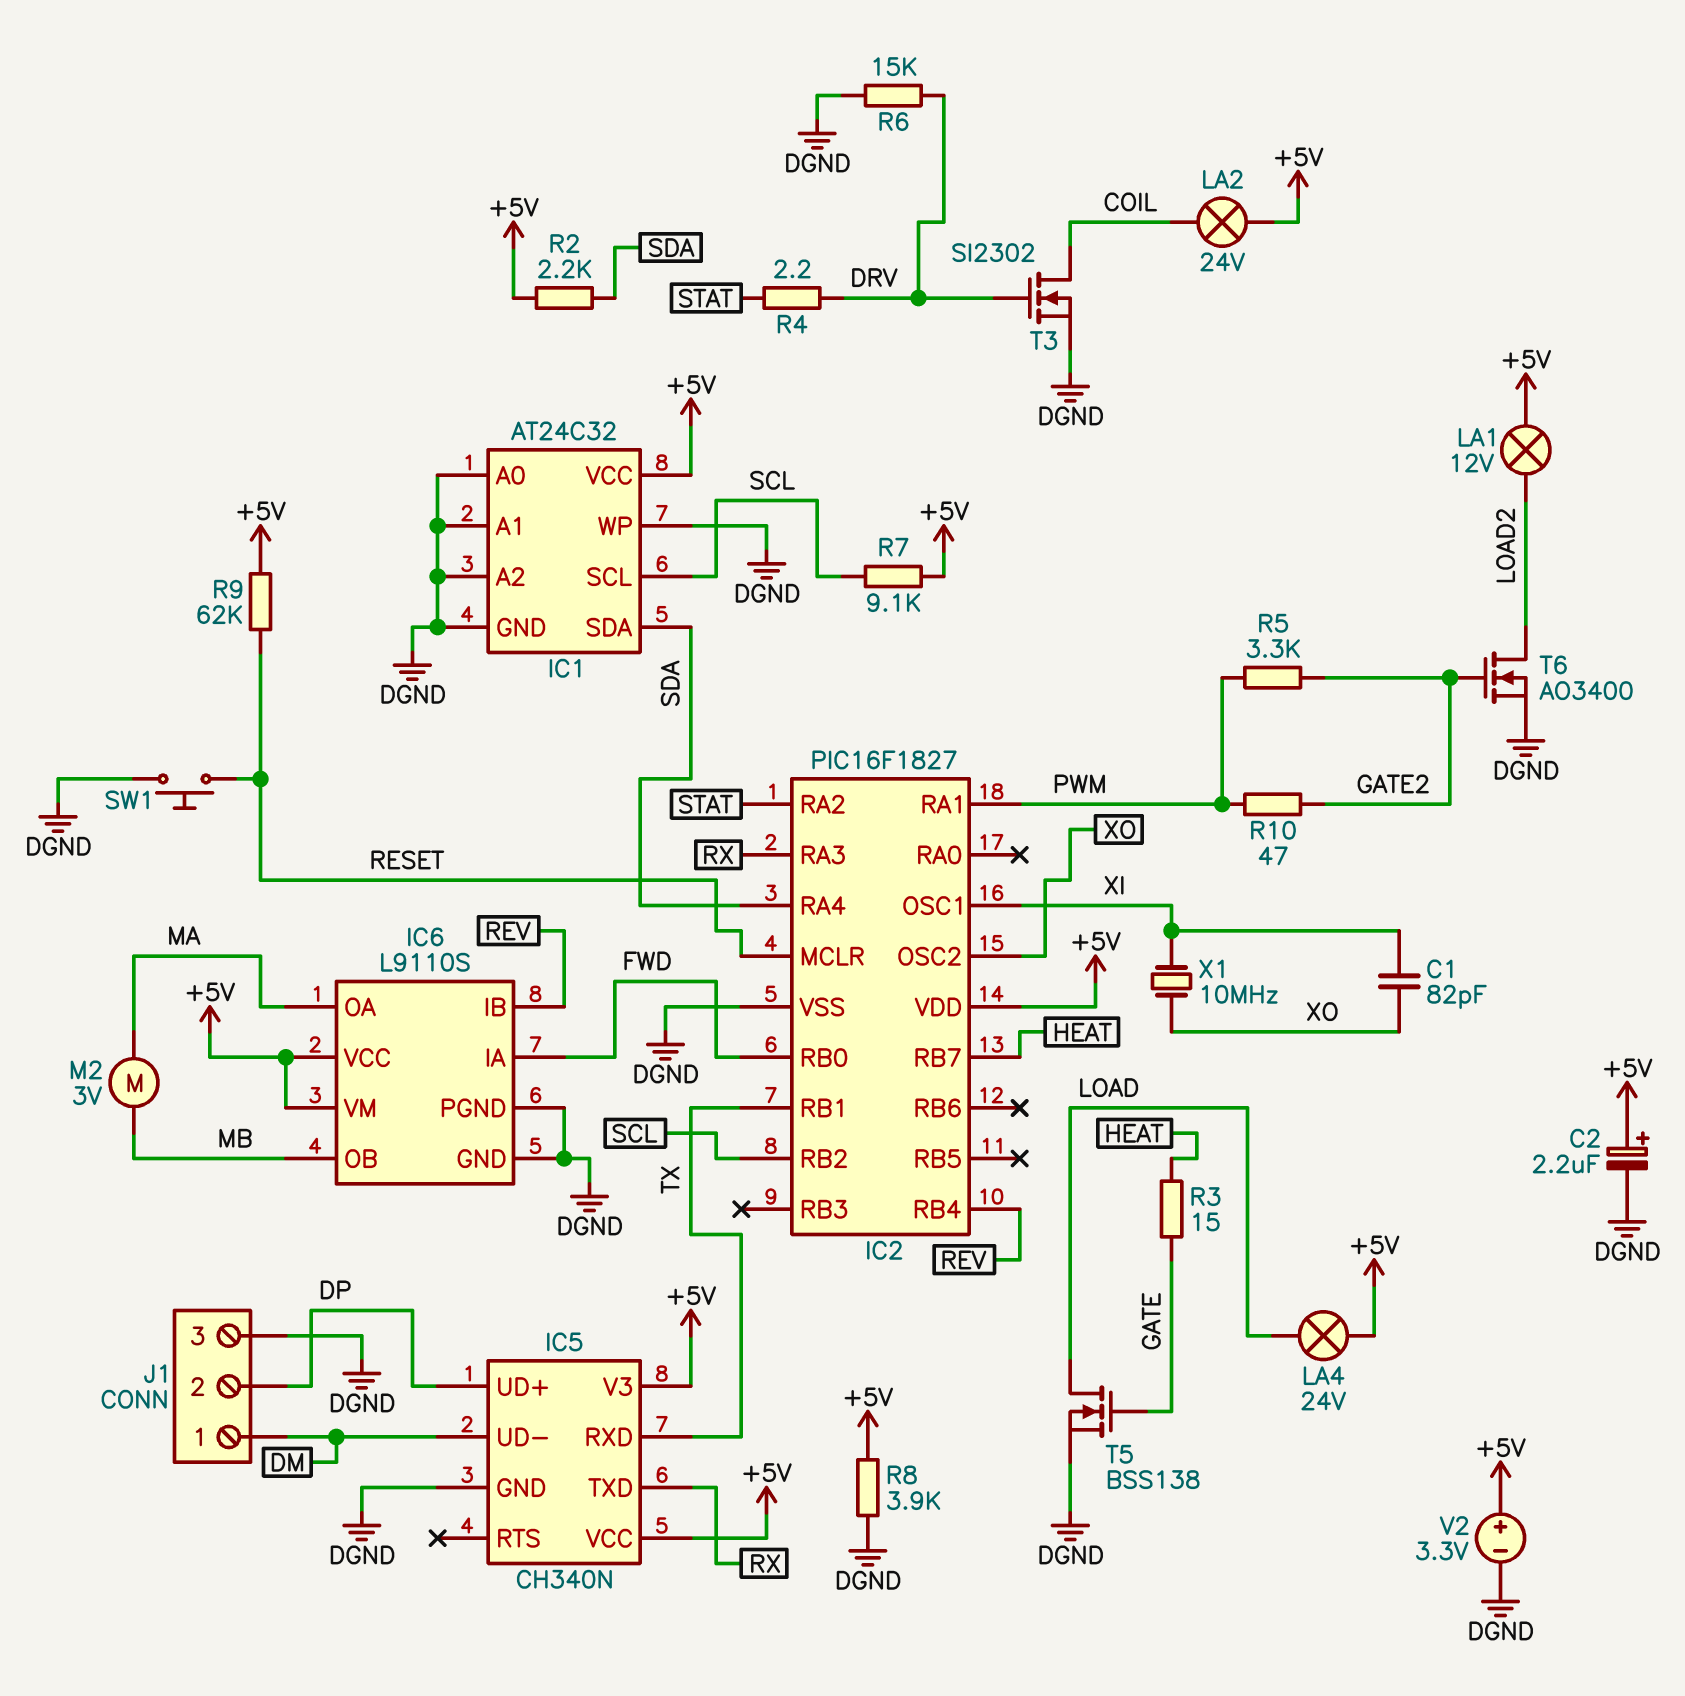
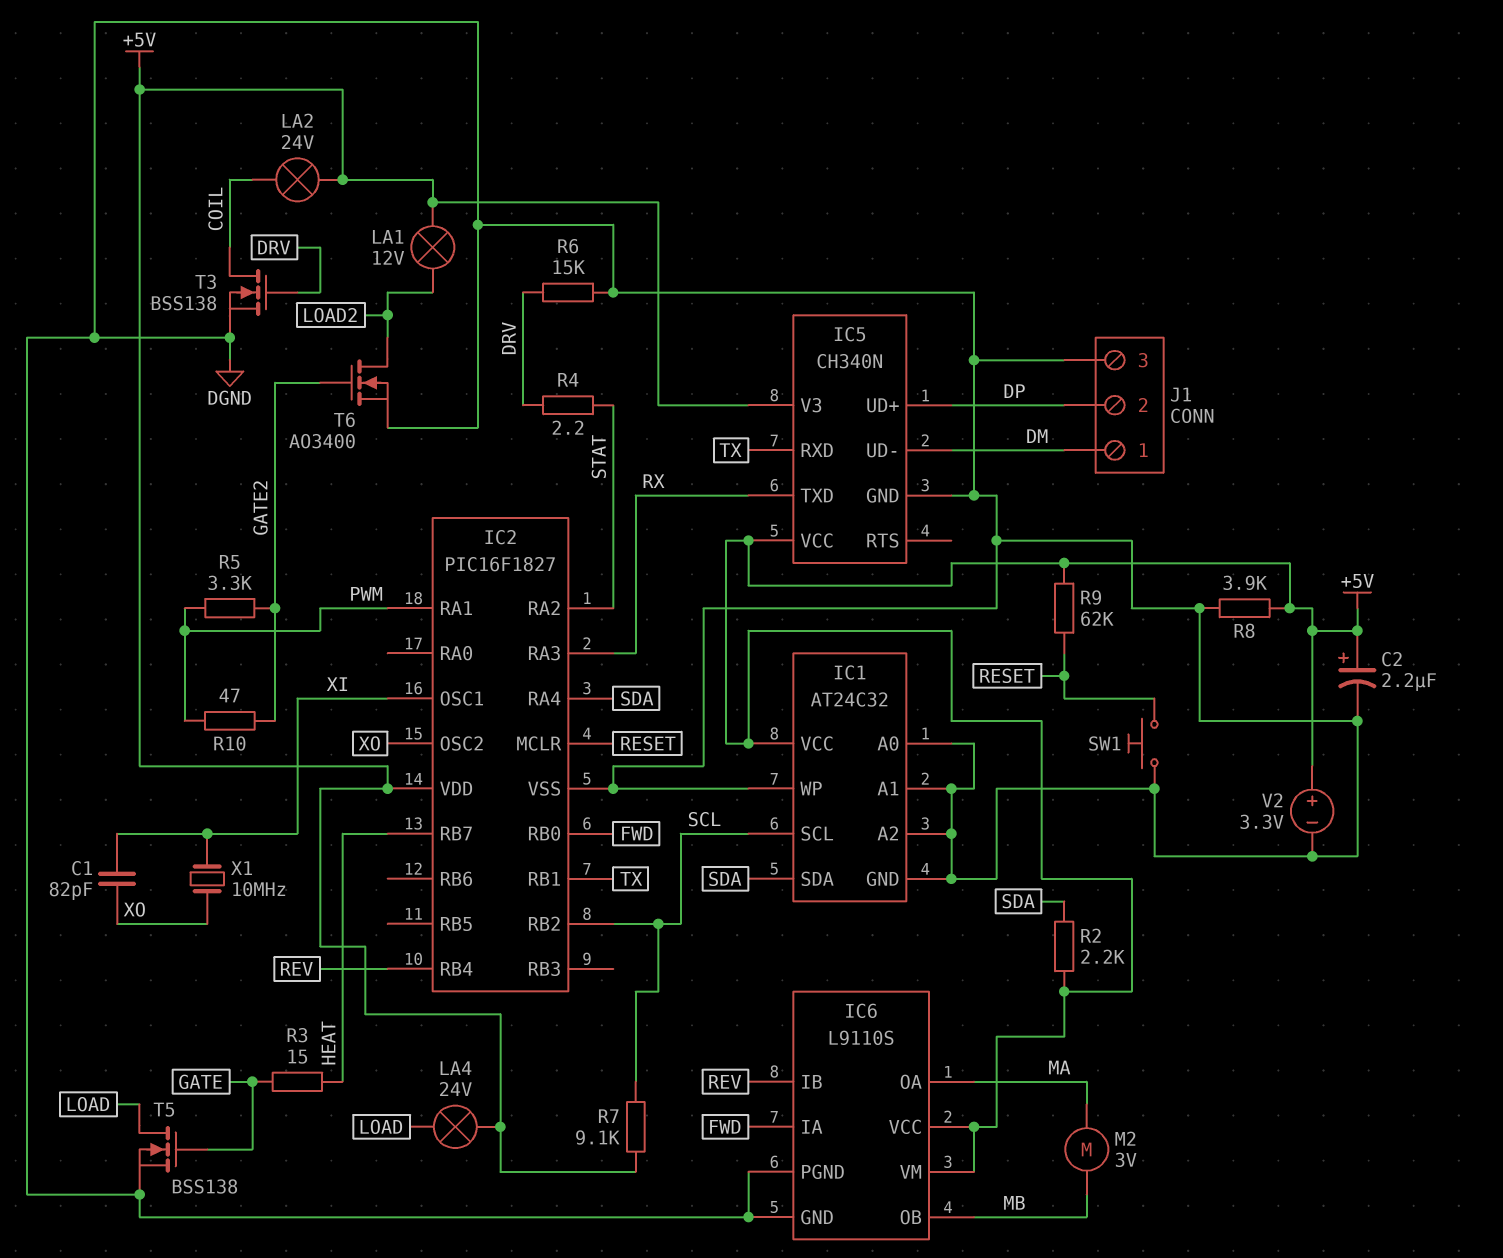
T3: NMOS SI2302 (G DRV, D COIL, S DGND) -> NMOS BSS138 (G DRV, D COIL, S DGND)

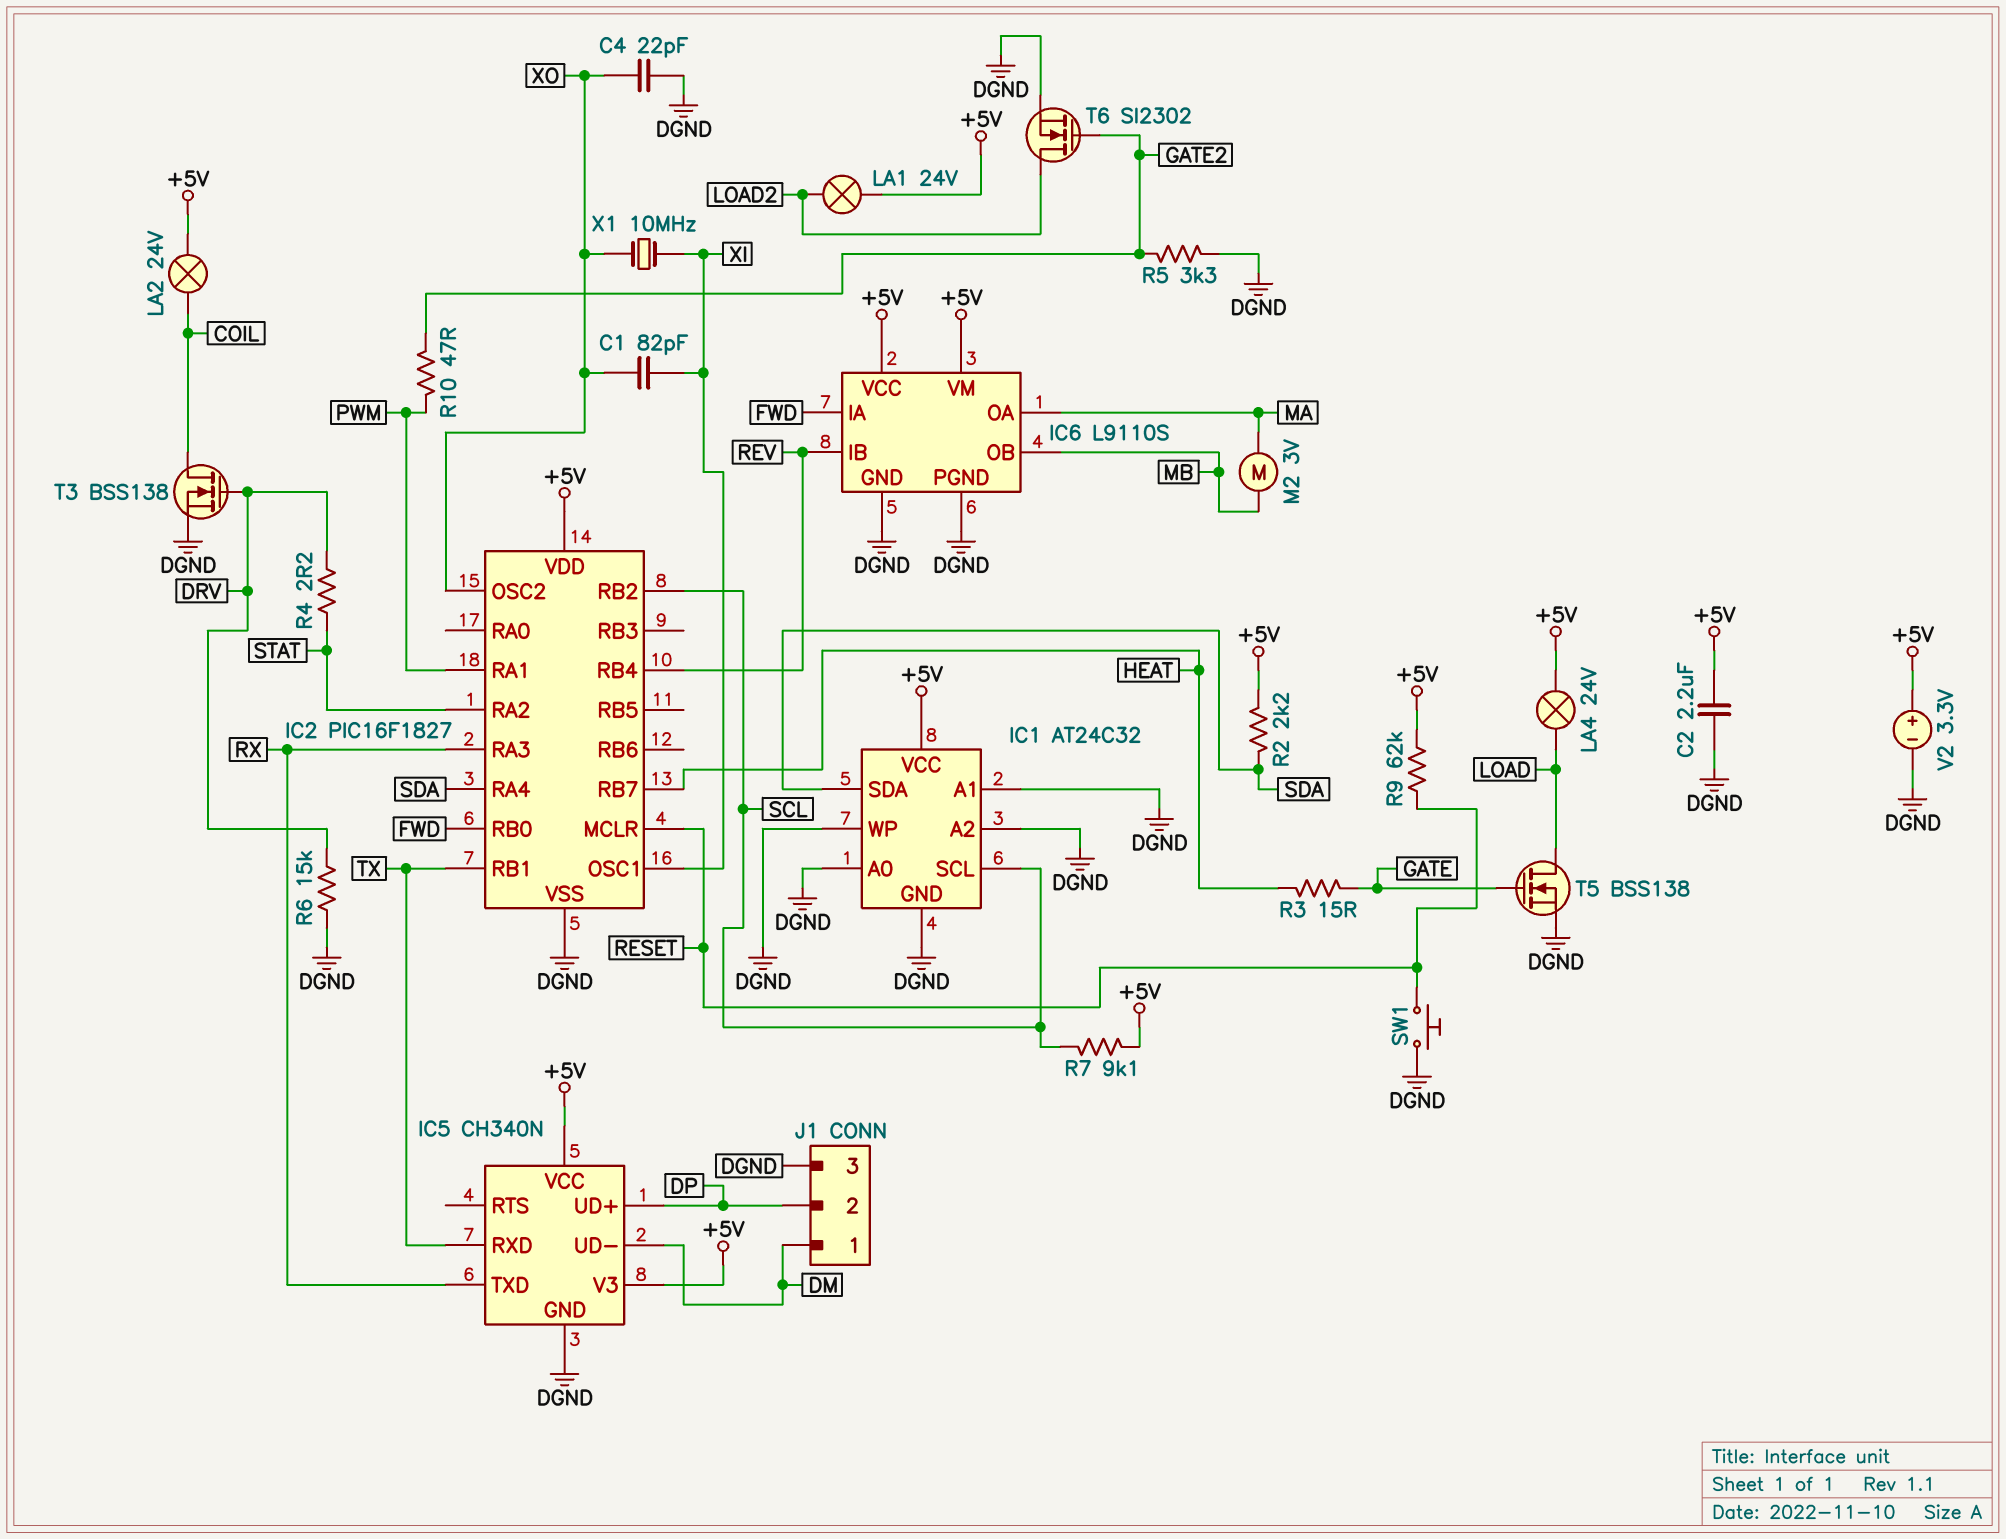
C2: 2.2uF (plus +5V, minus DGND) -> 2.2uF (+5V, DGND)
C4: none -> 22pF (DGND, XO)
LA1: lamp 12V (+5V, LOAD2) -> lamp 24V (+5V, LOAD2)
R5: 3.3k (GATE2, PWM) -> 3.3k (DGND, GATE2)
R8: 3.9k (+5V, DGND) -> none
T6: NMOS AO3400 (G GATE2, D LOAD2, S DGND) -> NMOS SI2302 (G GATE2, D LOAD2, S DGND)

